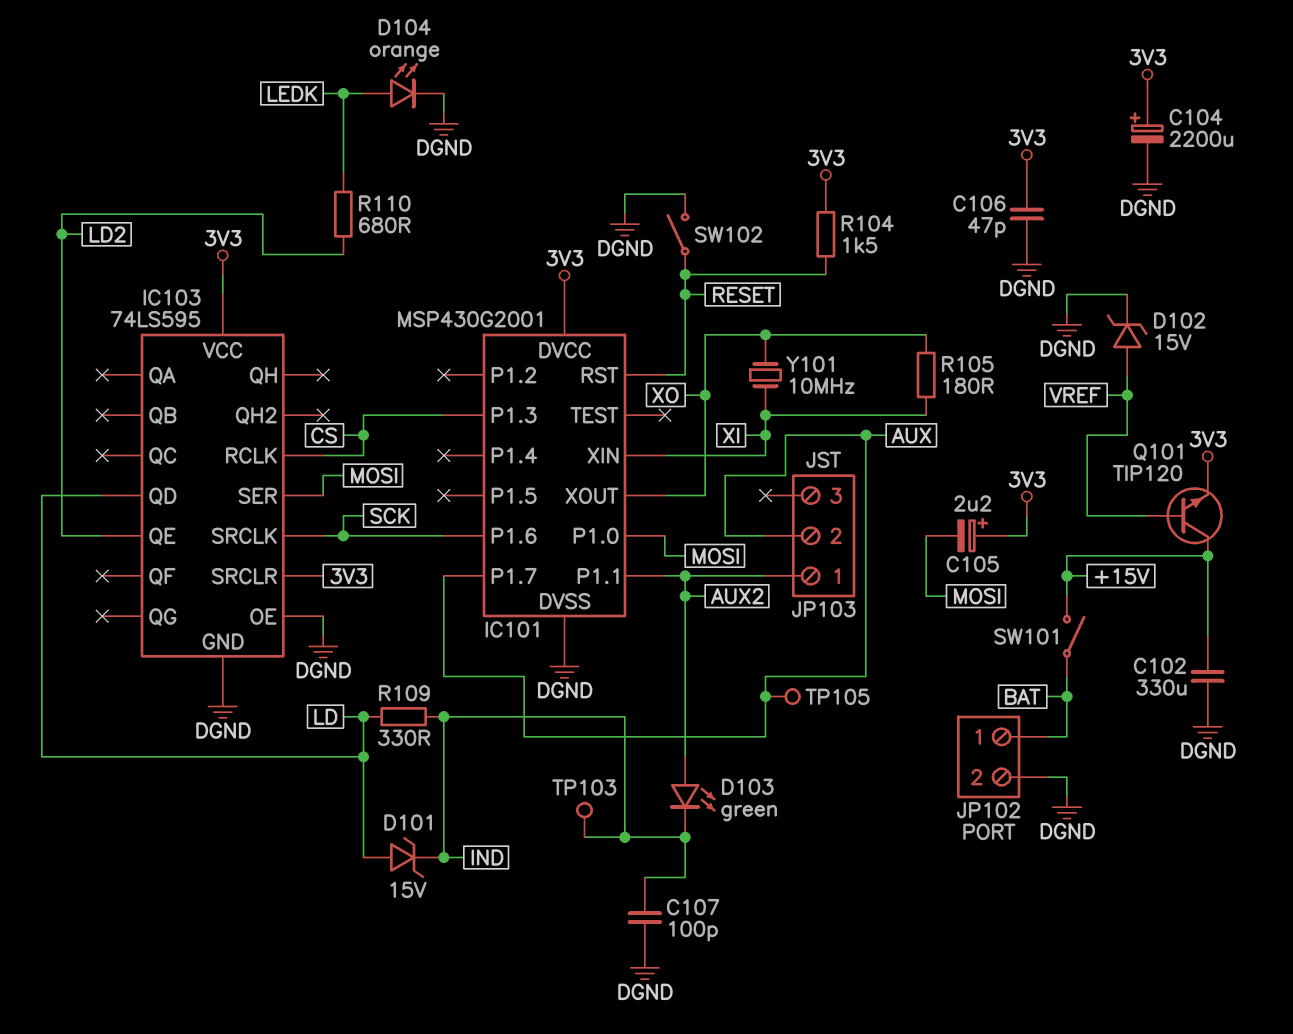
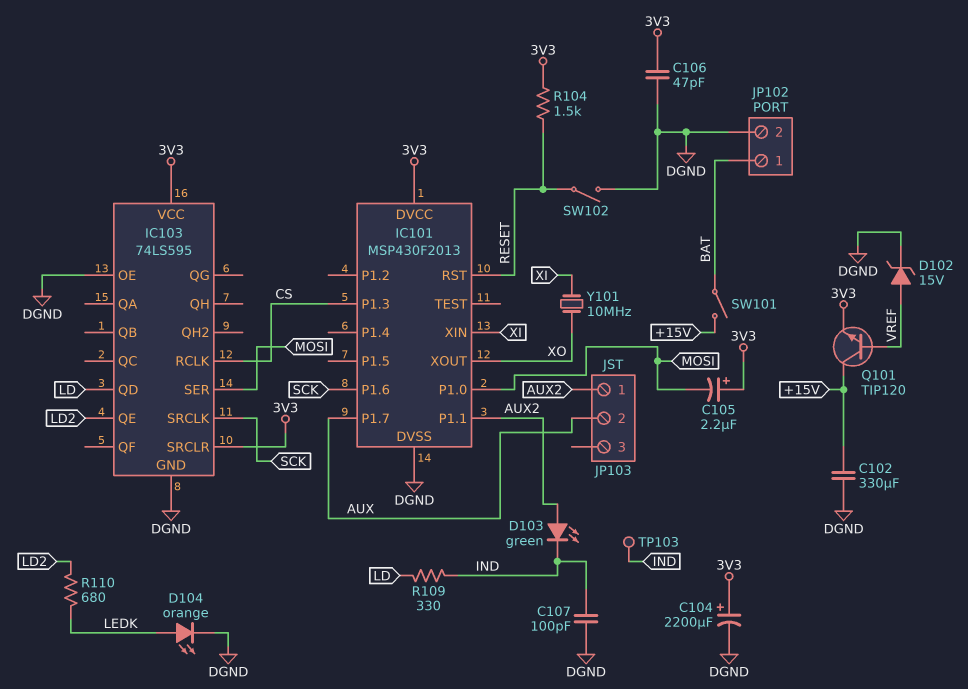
D101: zener 15V (A LD, K IND) -> none
IC101: MSP430G2001 -> MSP430F2013
R105: 180 (XI, XO) -> none
TP105: test point (AUX) -> none

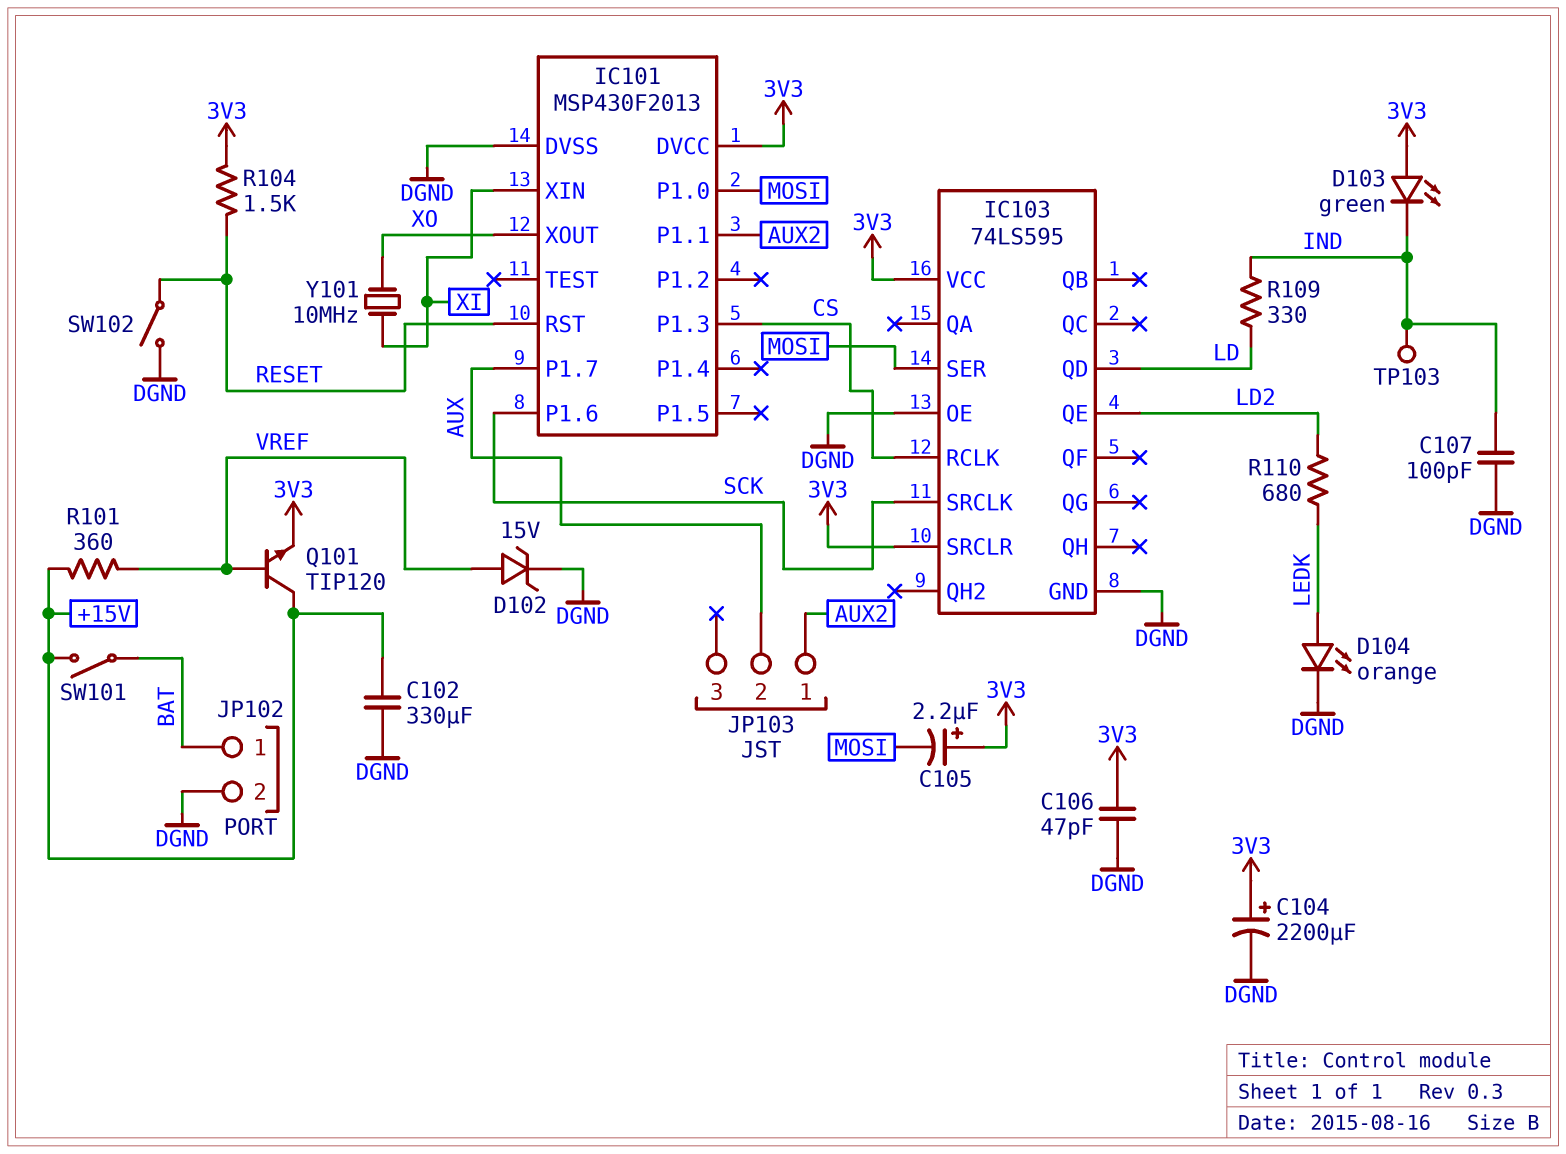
D103: LED green (A AUX2, K IND) -> LED green (A 3V3, K IND)
R101: none -> 360 (+15V, VREF)

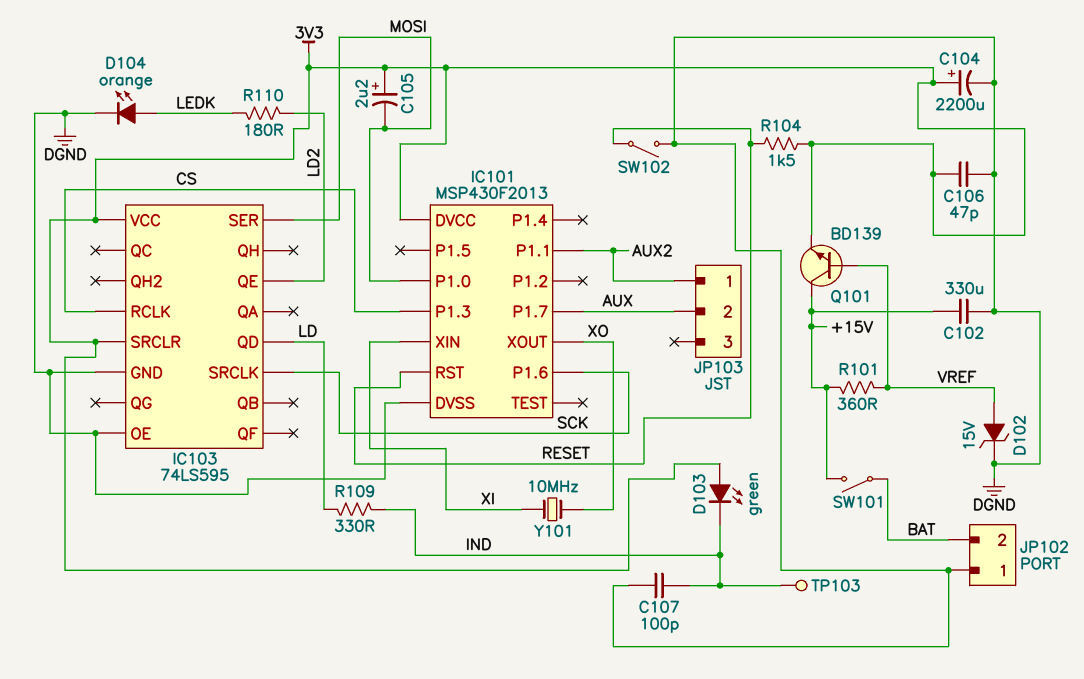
JP102 pin 1: BAT -> DGND
JP102 pin 2: DGND -> BAT
Q101: NPN TIP120 (B VREF, C +15V, E 3V3) -> NPN BD139 (B VREF, C +15V, E 3V3)
R110: 680 (LD2, LEDK) -> 180 (LD2, LEDK)

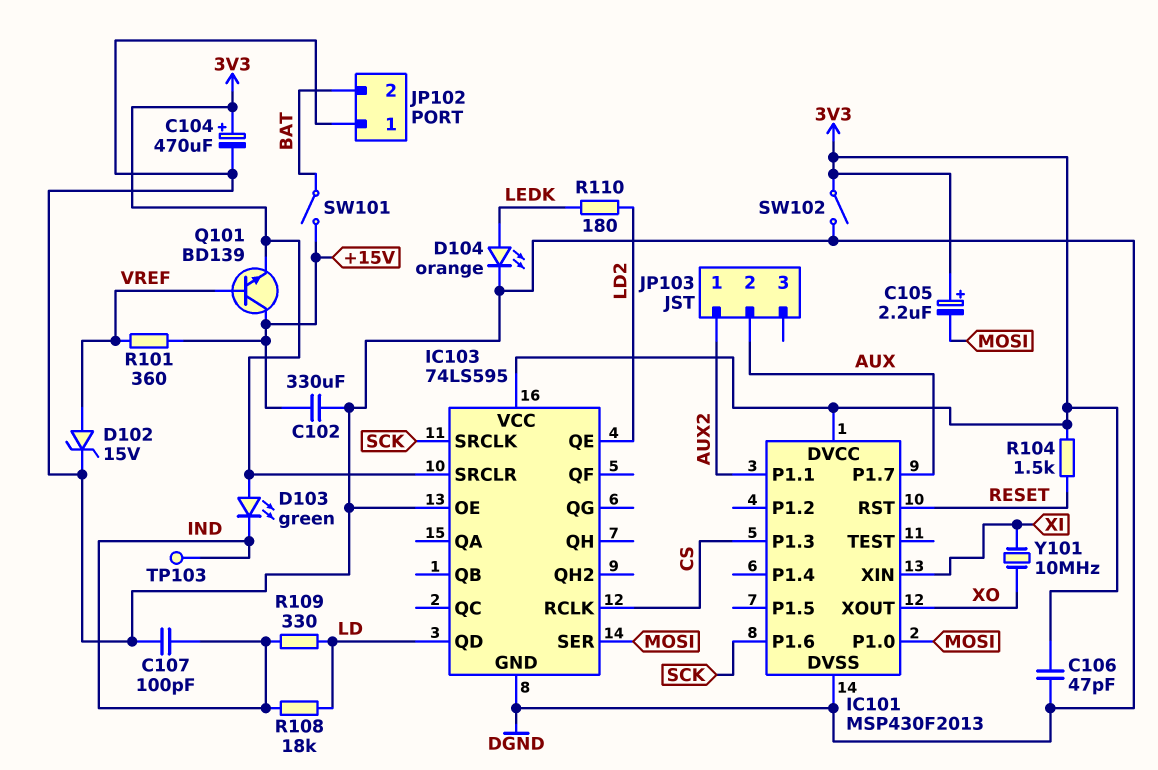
C104: 2200uF (plus 3V3, minus DGND) -> 470uF (plus 3V3, minus DGND)
R108: none -> 18k (IND, LD)
SW102: switch (DGND, RESET) -> switch (3V3, DGND)

